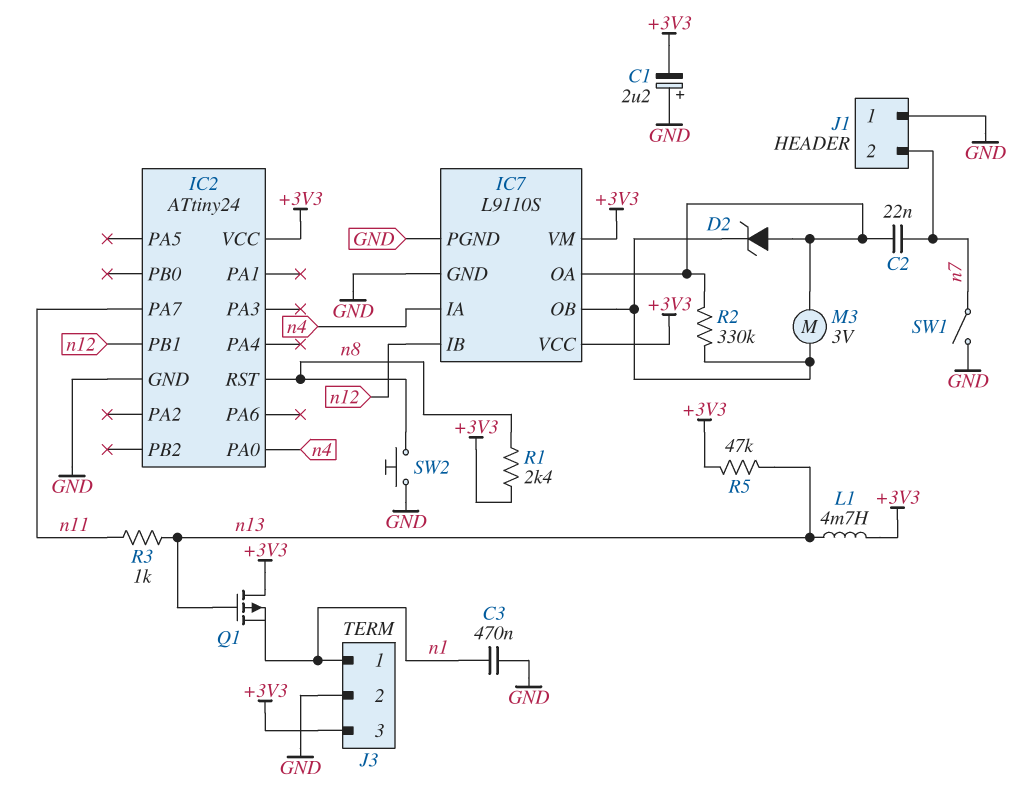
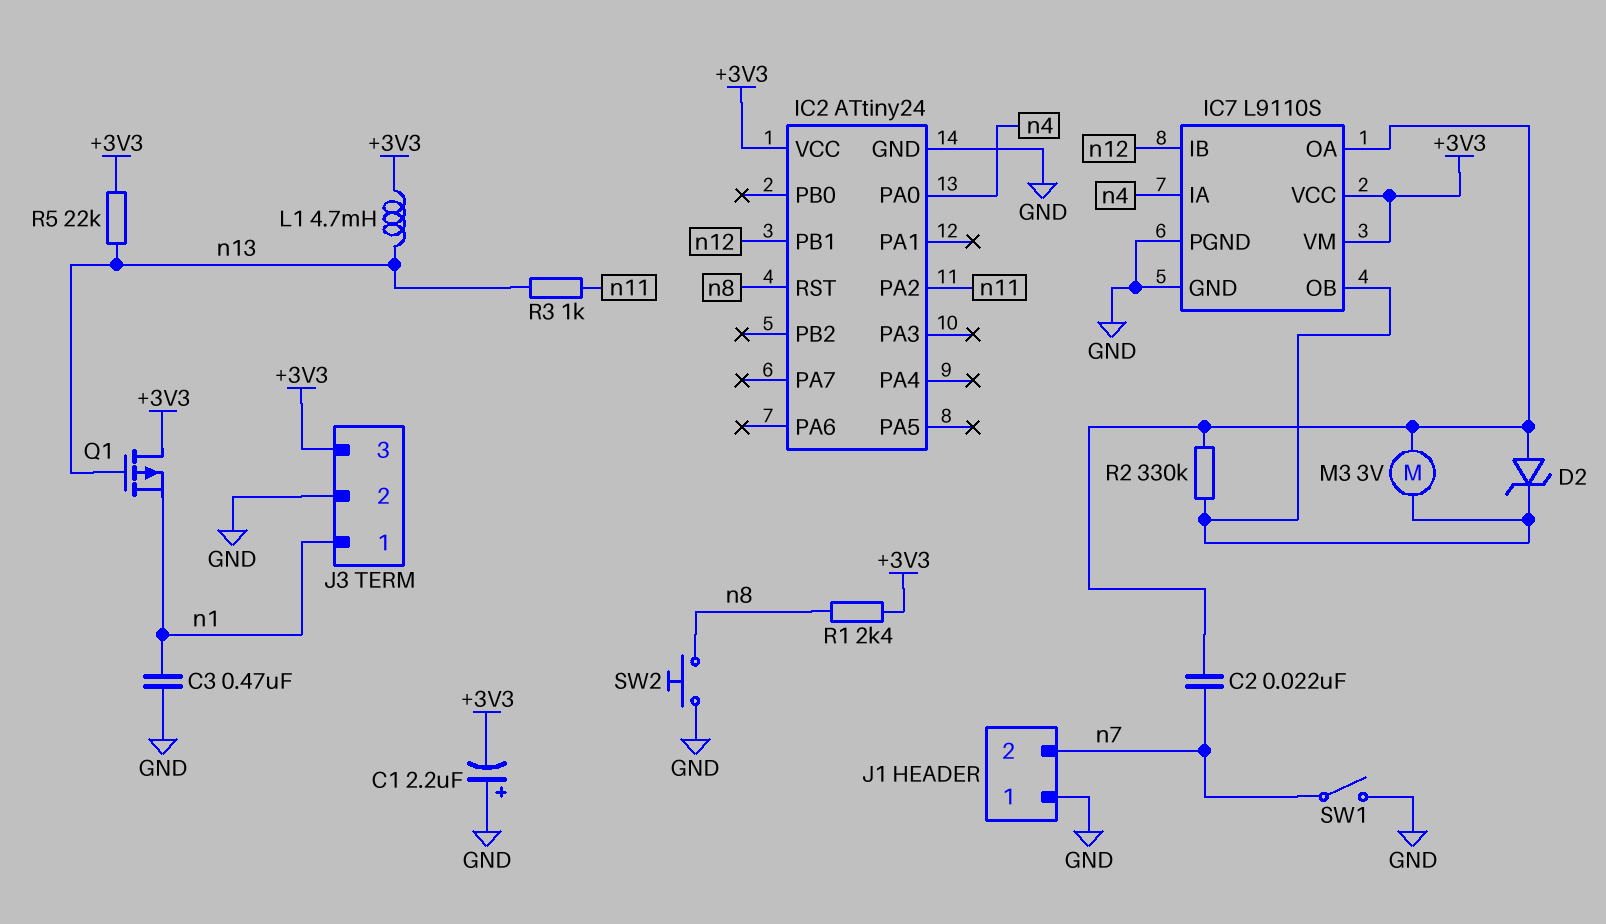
IC2 pin PA2: none -> n11
IC2 pin PA7: n11 -> none
R5: 47k (+3V3, n13) -> 22k (+3V3, n13)

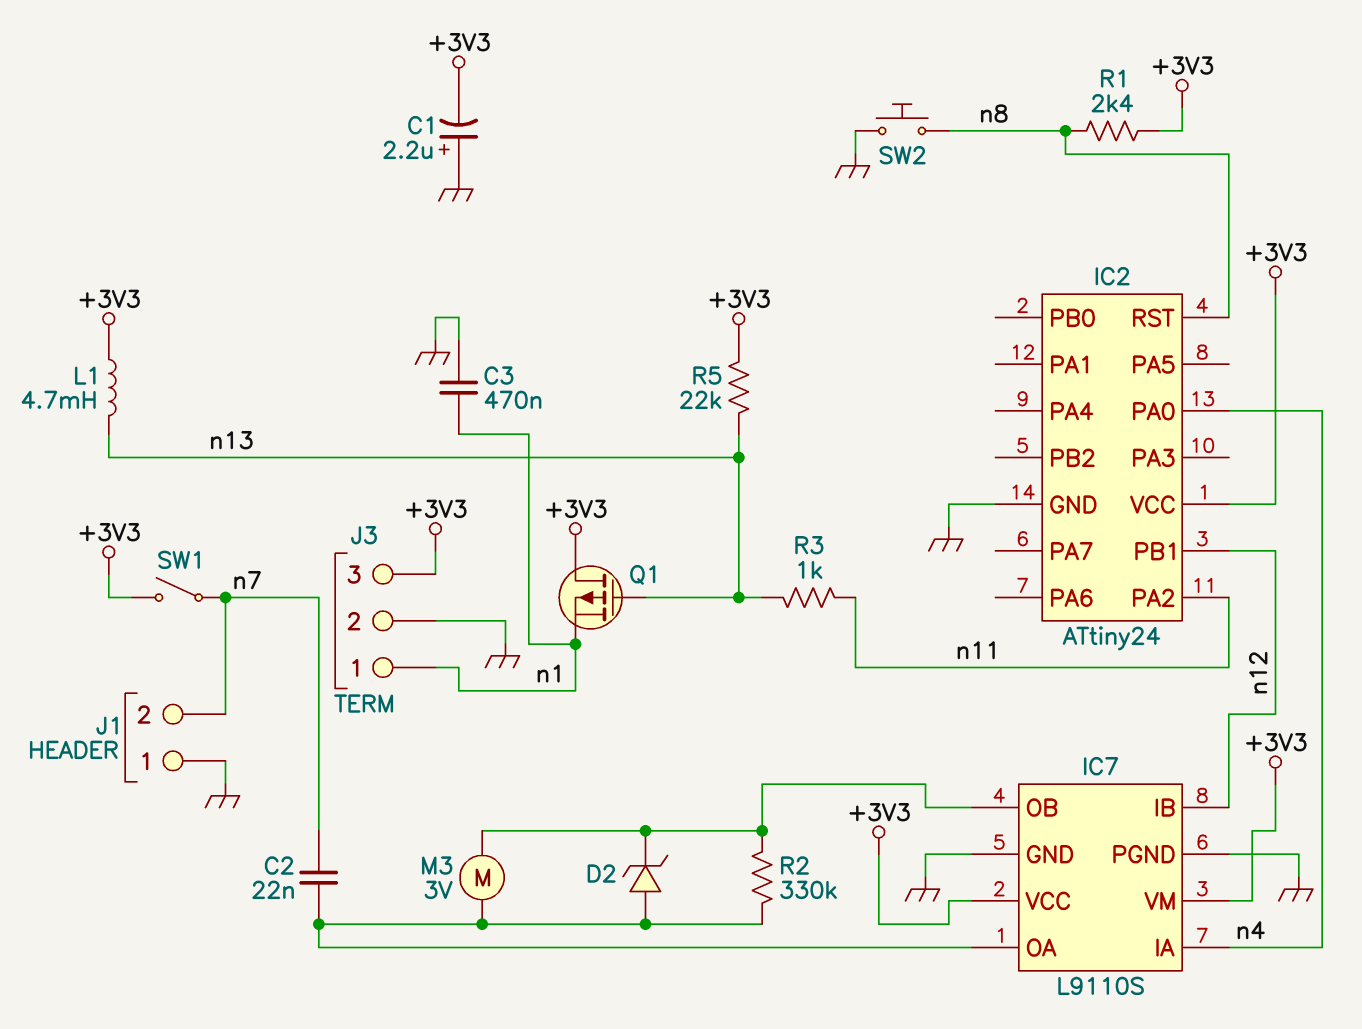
SW1: switch (GND, n7) -> switch (+3V3, n7)

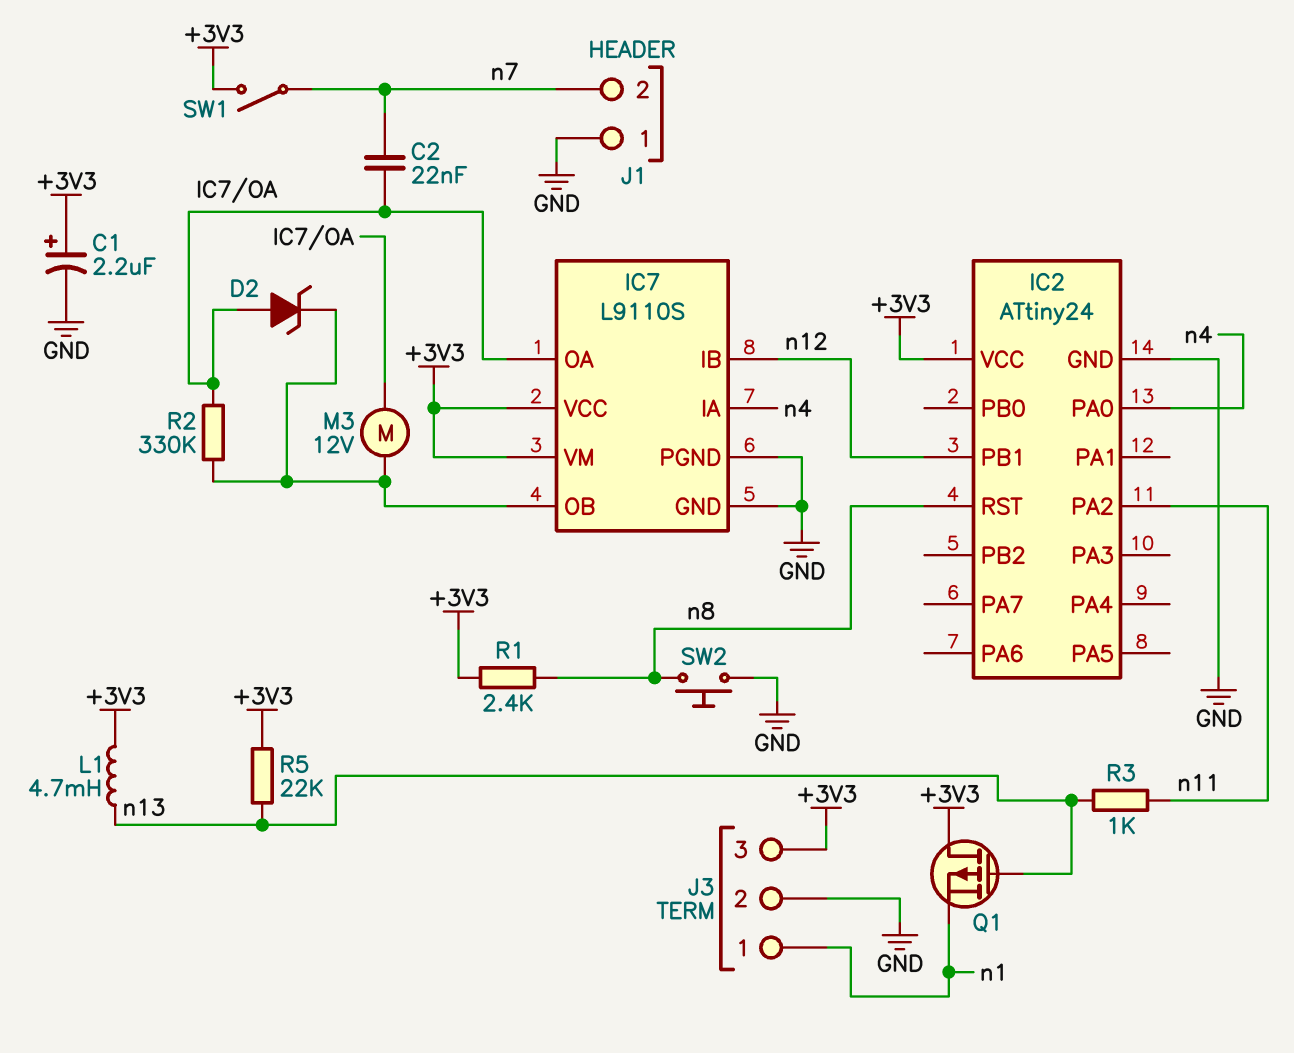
C1: 2.2uF (plus GND, minus +3V3) -> 2.2uF (plus +3V3, minus GND)
C3: 470nF (GND, n1) -> none
M3: motor 3V (IC7/OA, IC7/OB) -> motor 12V (IC7/OA, IC7/OB)

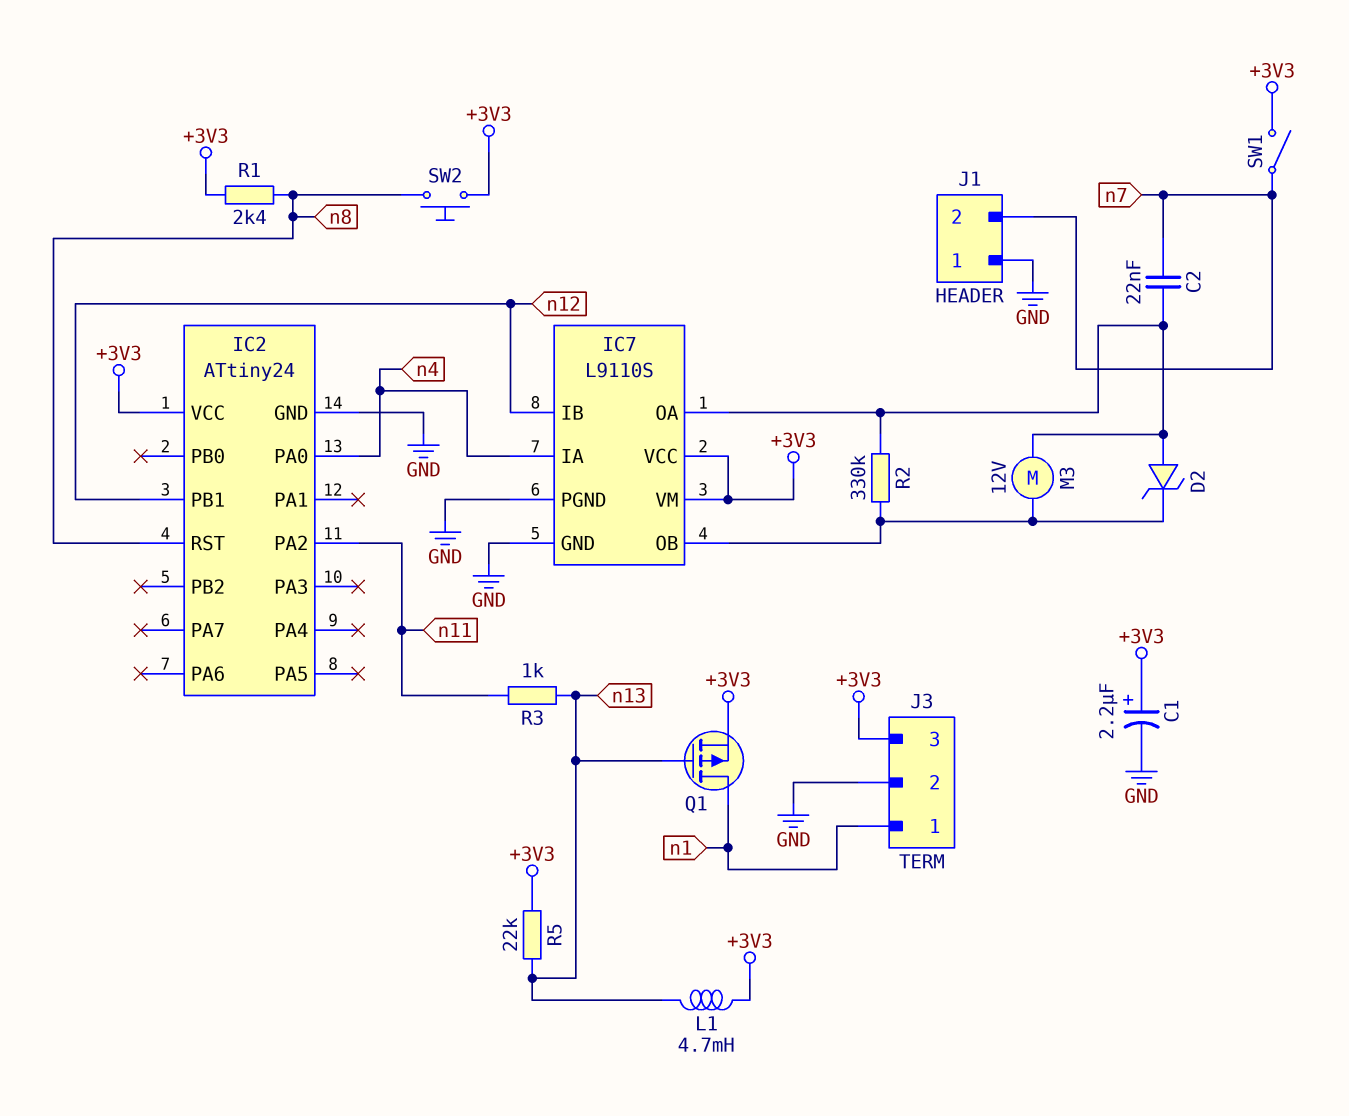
Q1: PMOS (G n13, D +3V3, S n1) -> PMOS (G n13, D n1, S +3V3)
SW2: button (GND, n8) -> button (+3V3, n8)

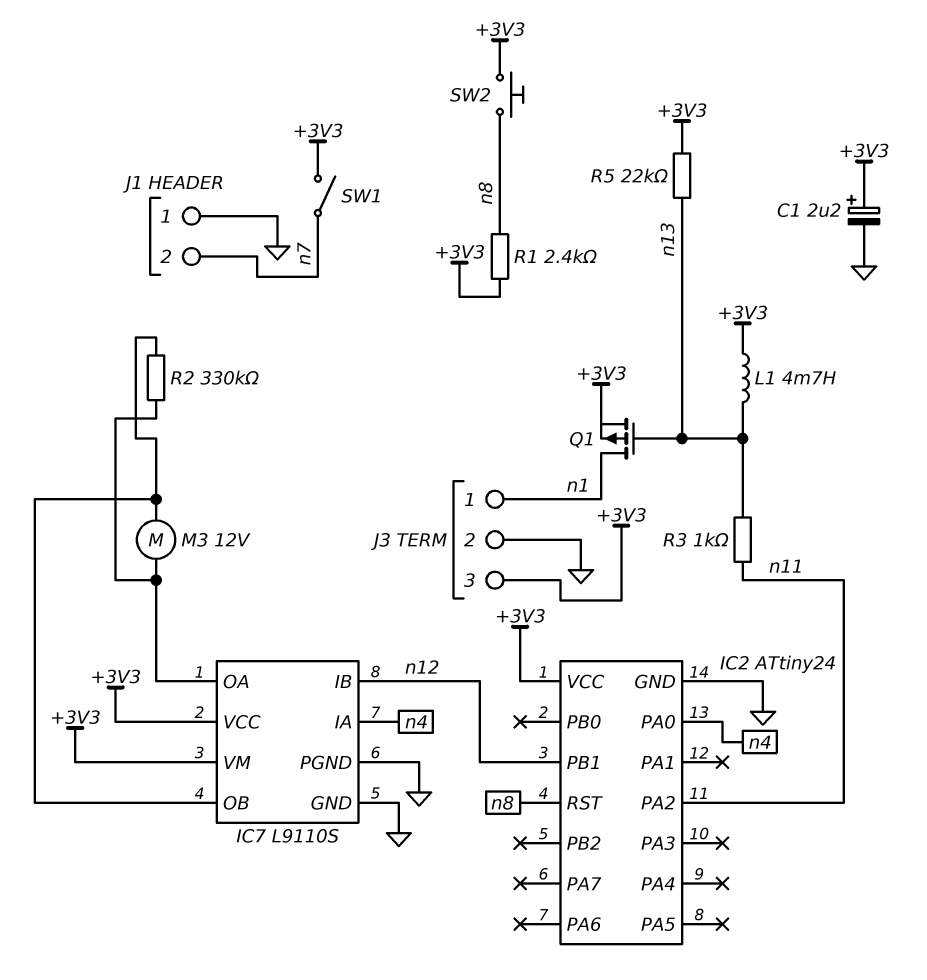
C2: 22nF (IC7/OA, n7) -> none
D2: zener (A IC7/OA, K IC7/OB) -> none

